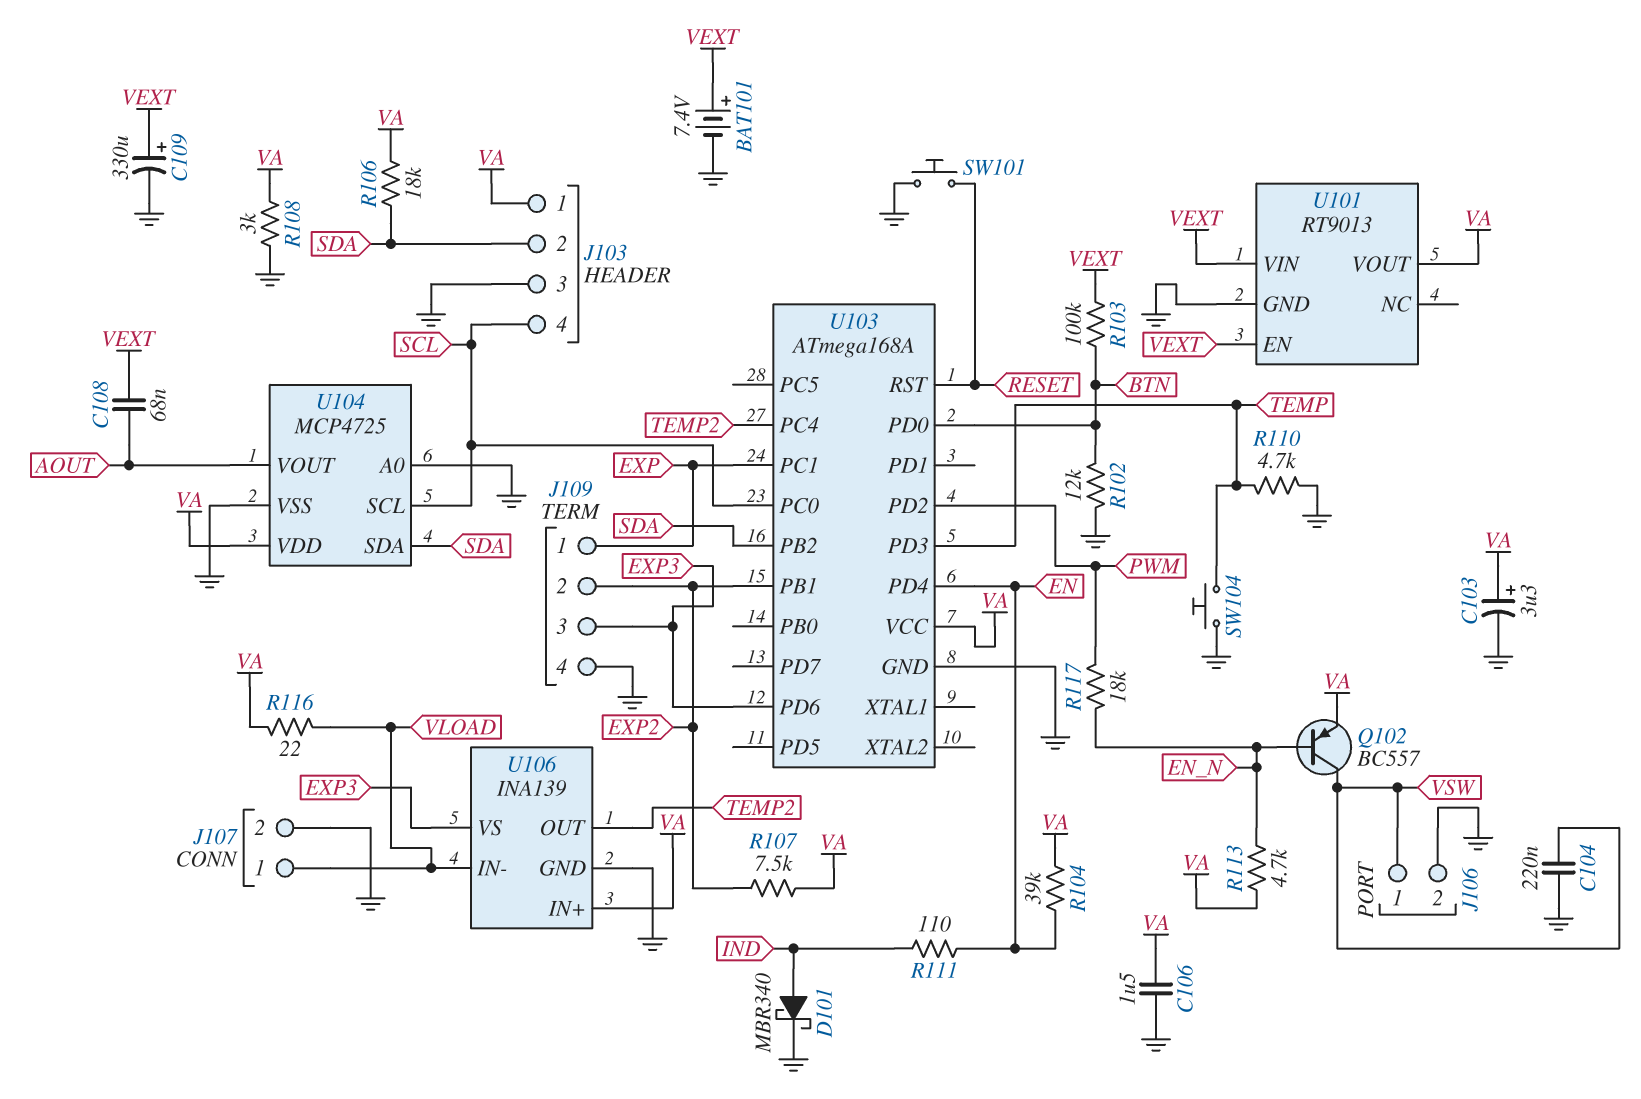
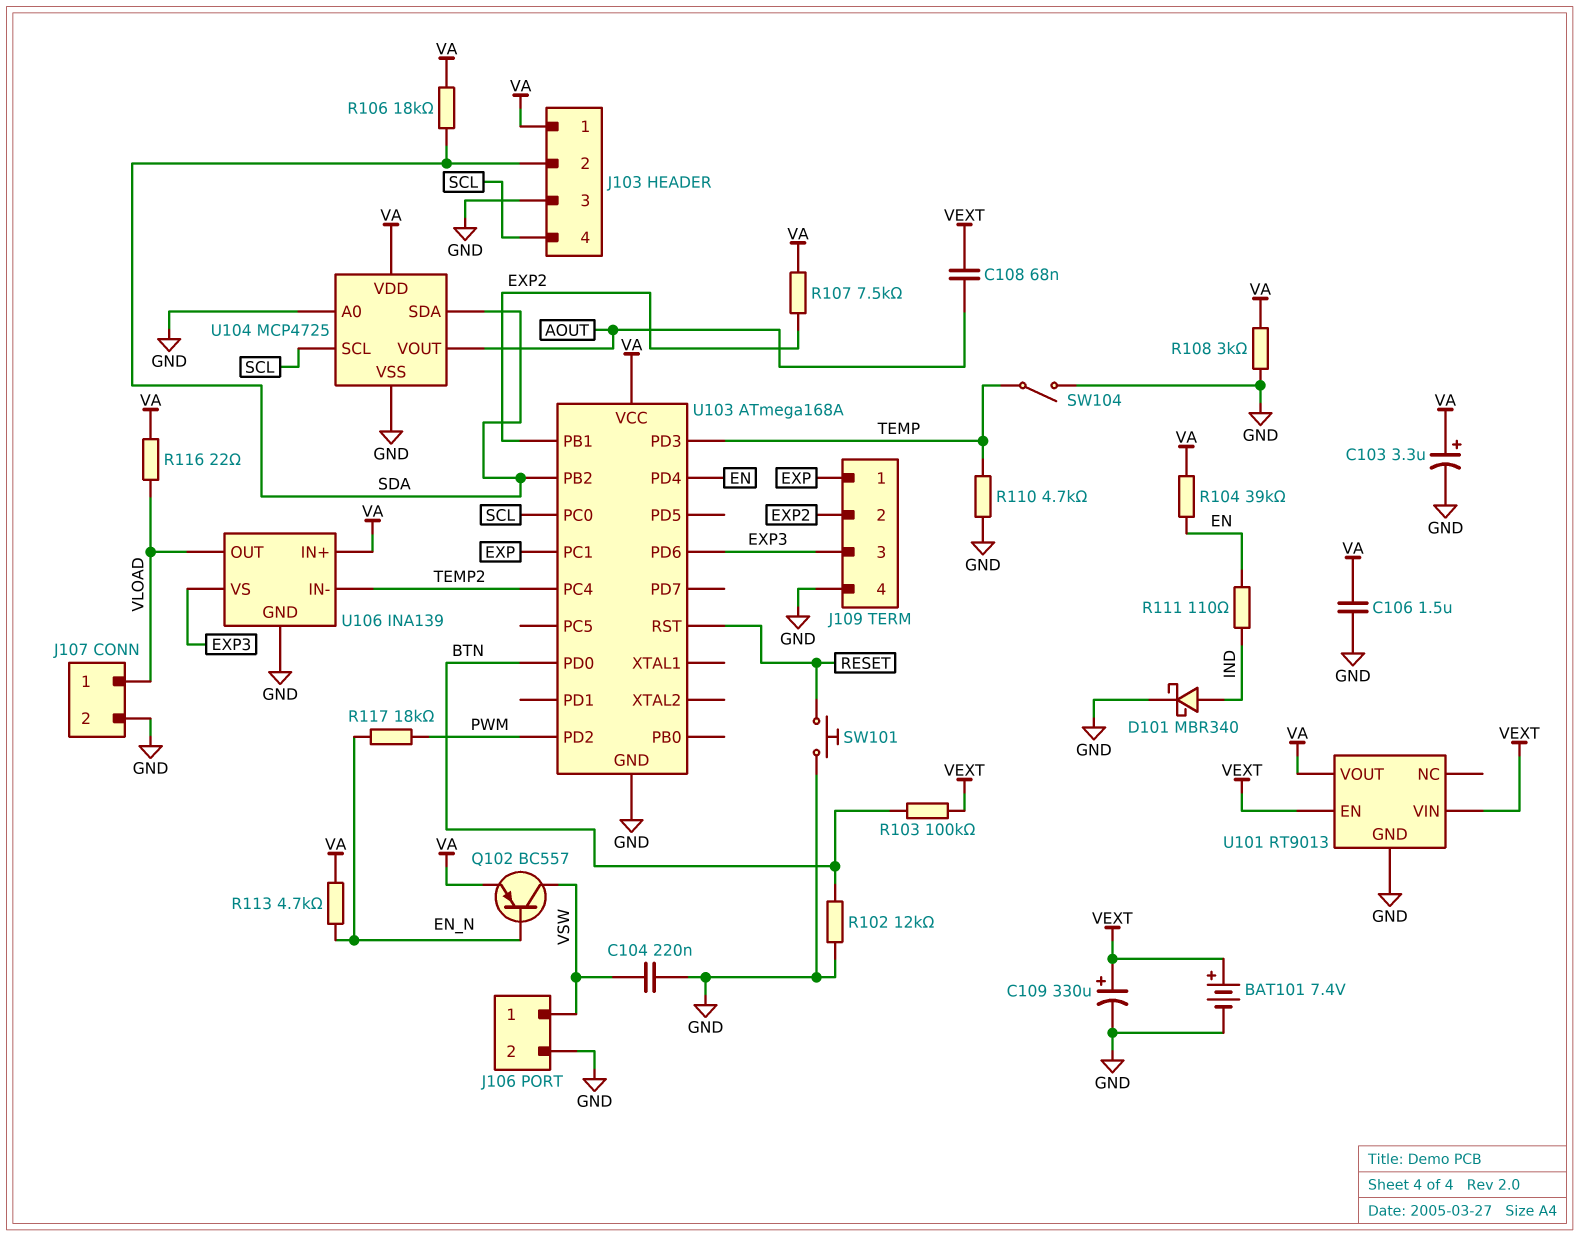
SW104: button (GND, TEMP) -> switch (GND, TEMP)
U106 pin IN-: VLOAD -> TEMP2
U106 pin OUT: TEMP2 -> VLOAD

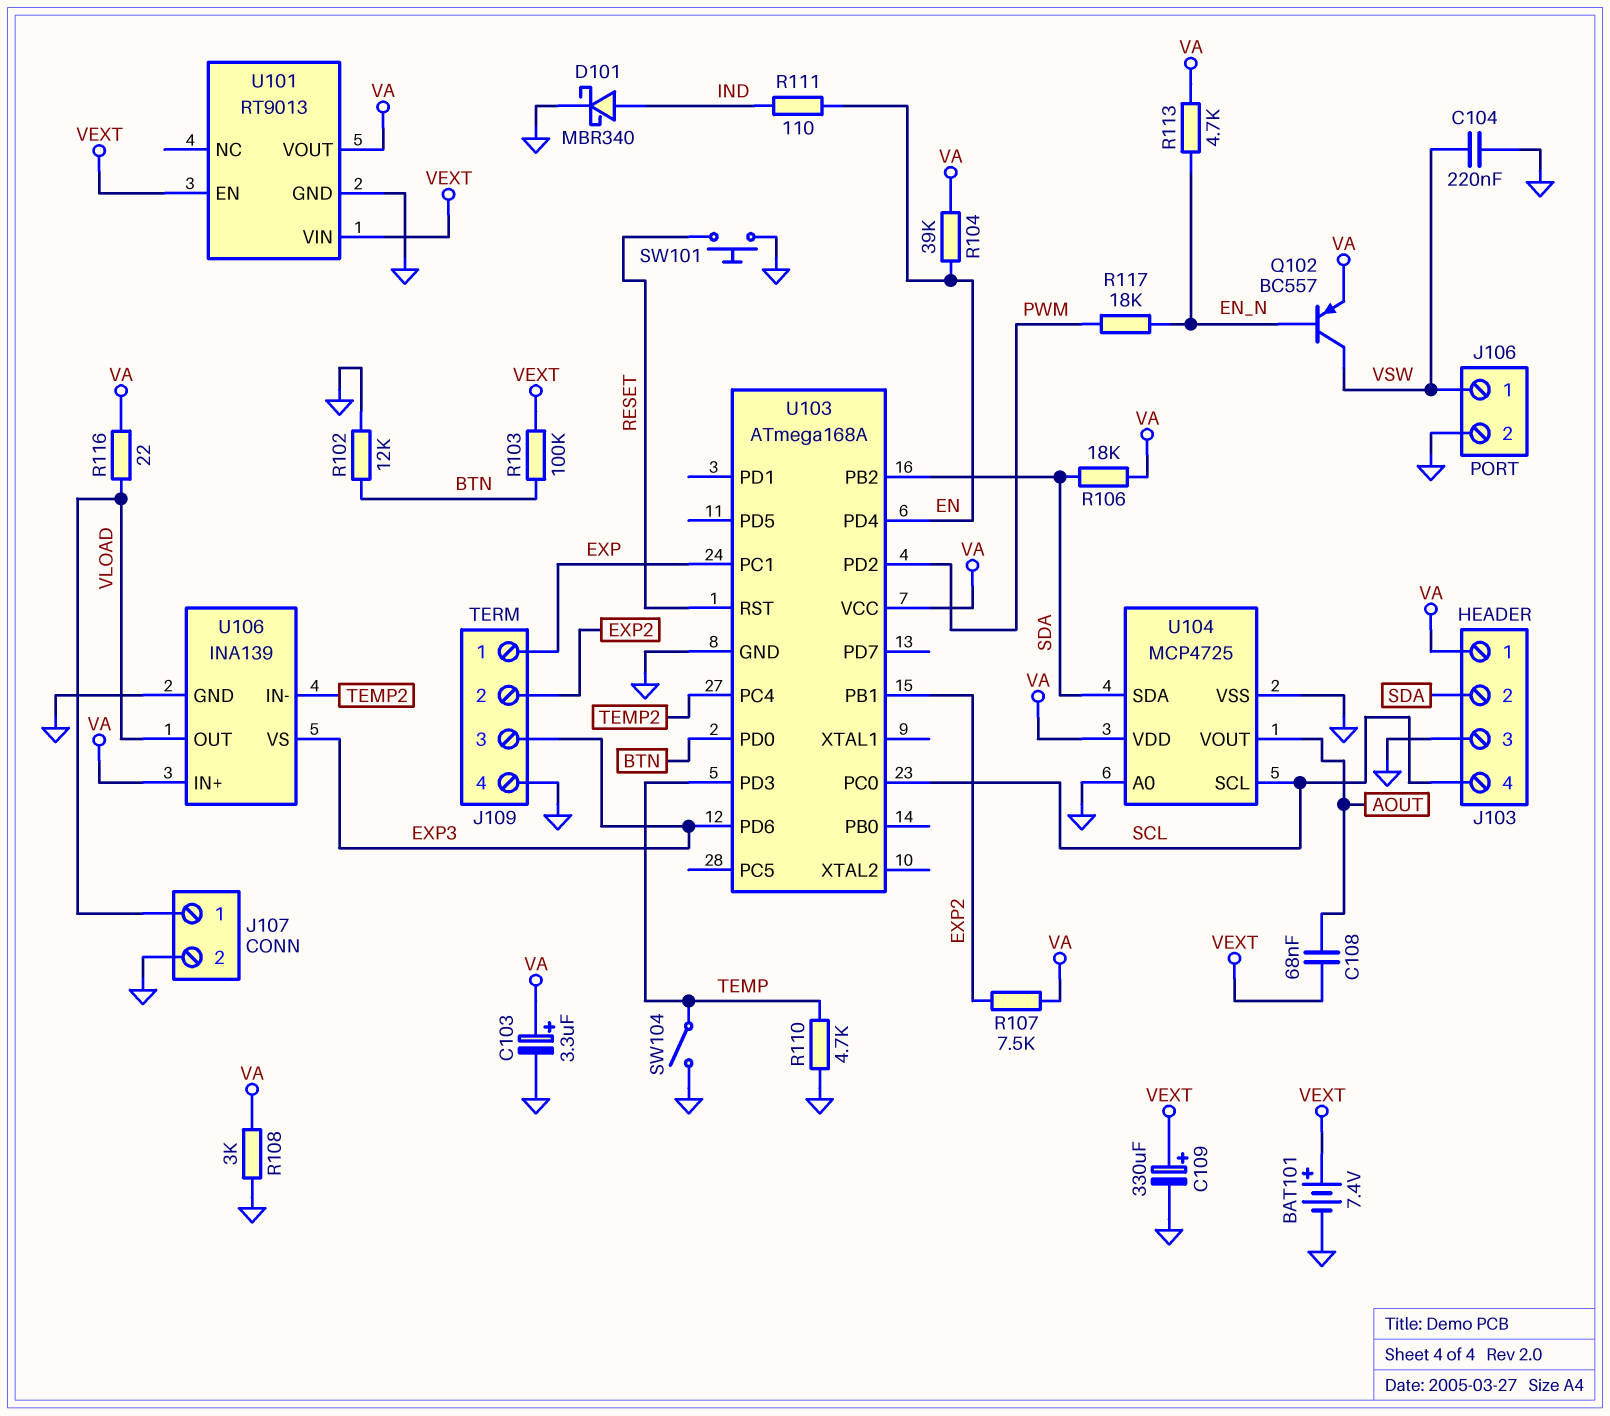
C106: 1.5uF (GND, VA) -> none

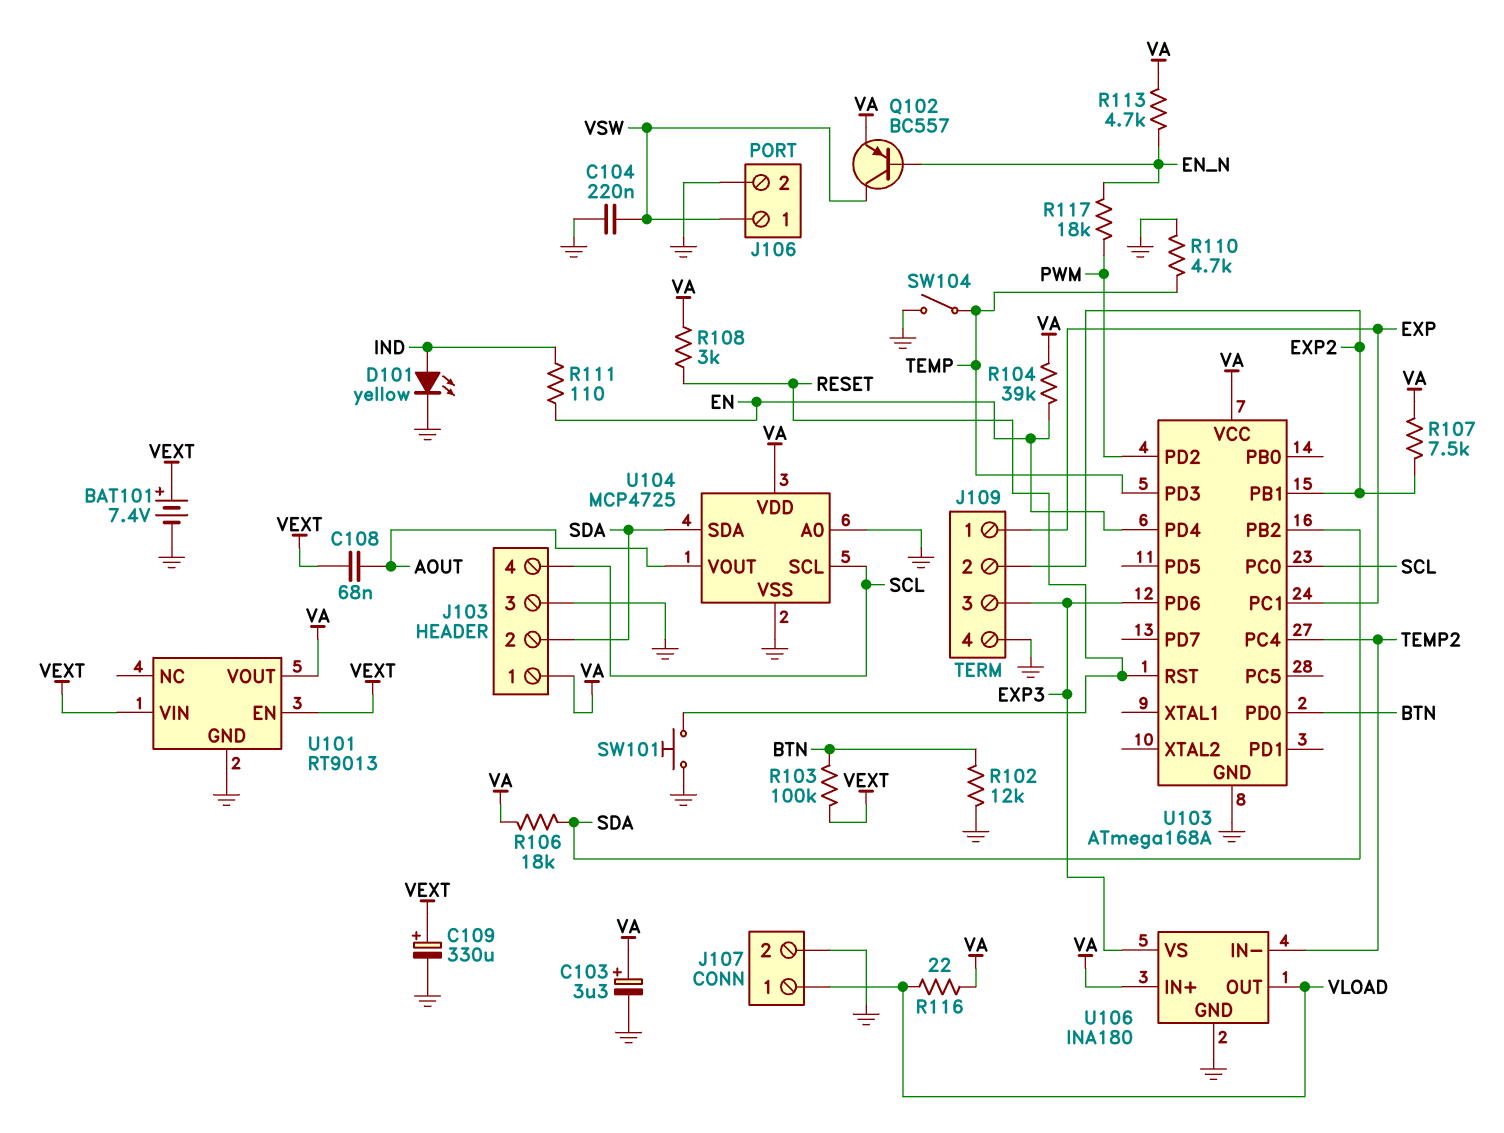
D101: schottky MBR340 (A IND, K GND) -> LED yellow (A IND, K GND)
R108: 3k (GND, VA) -> 3k (RESET, VA)
U106: INA139 -> INA180

